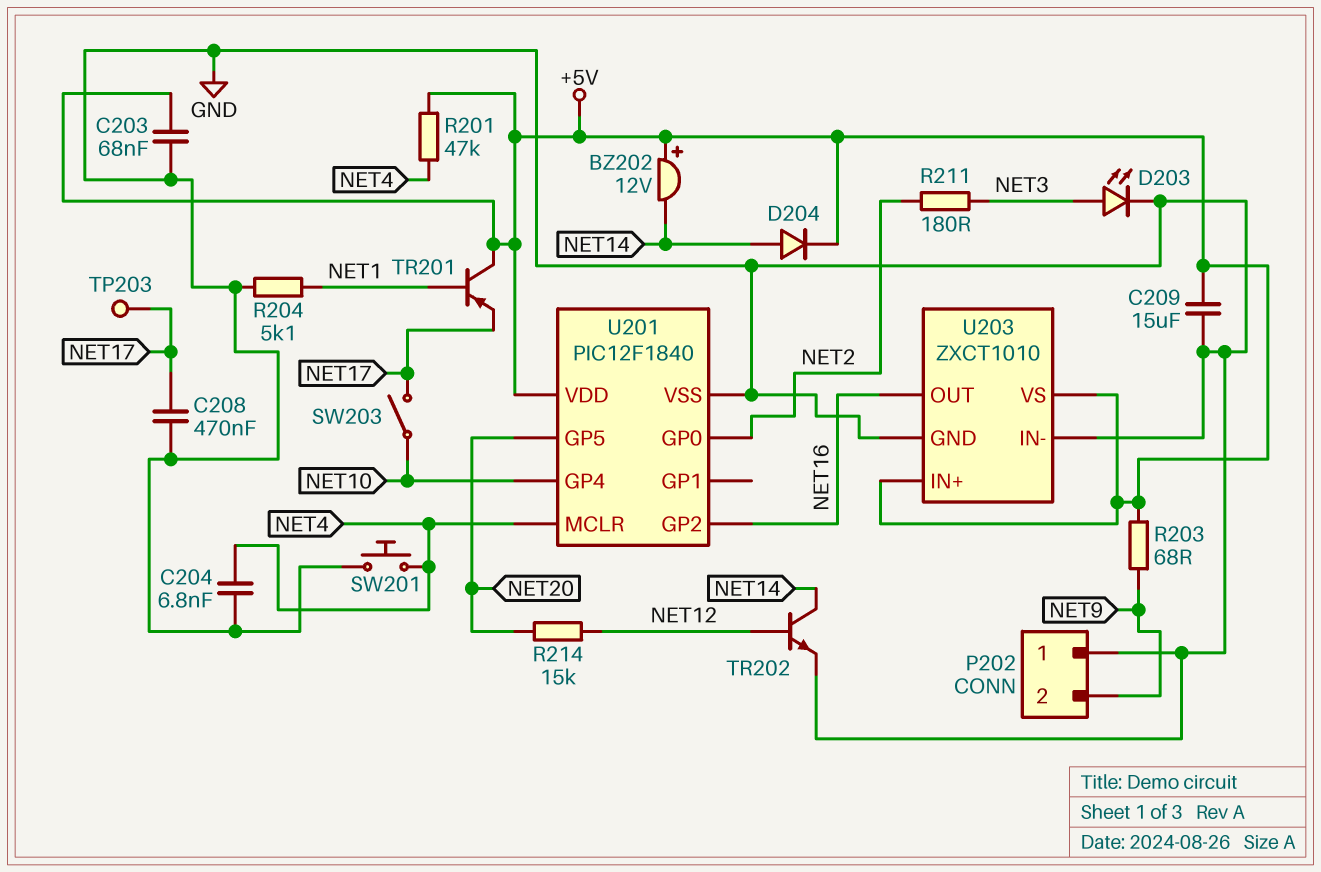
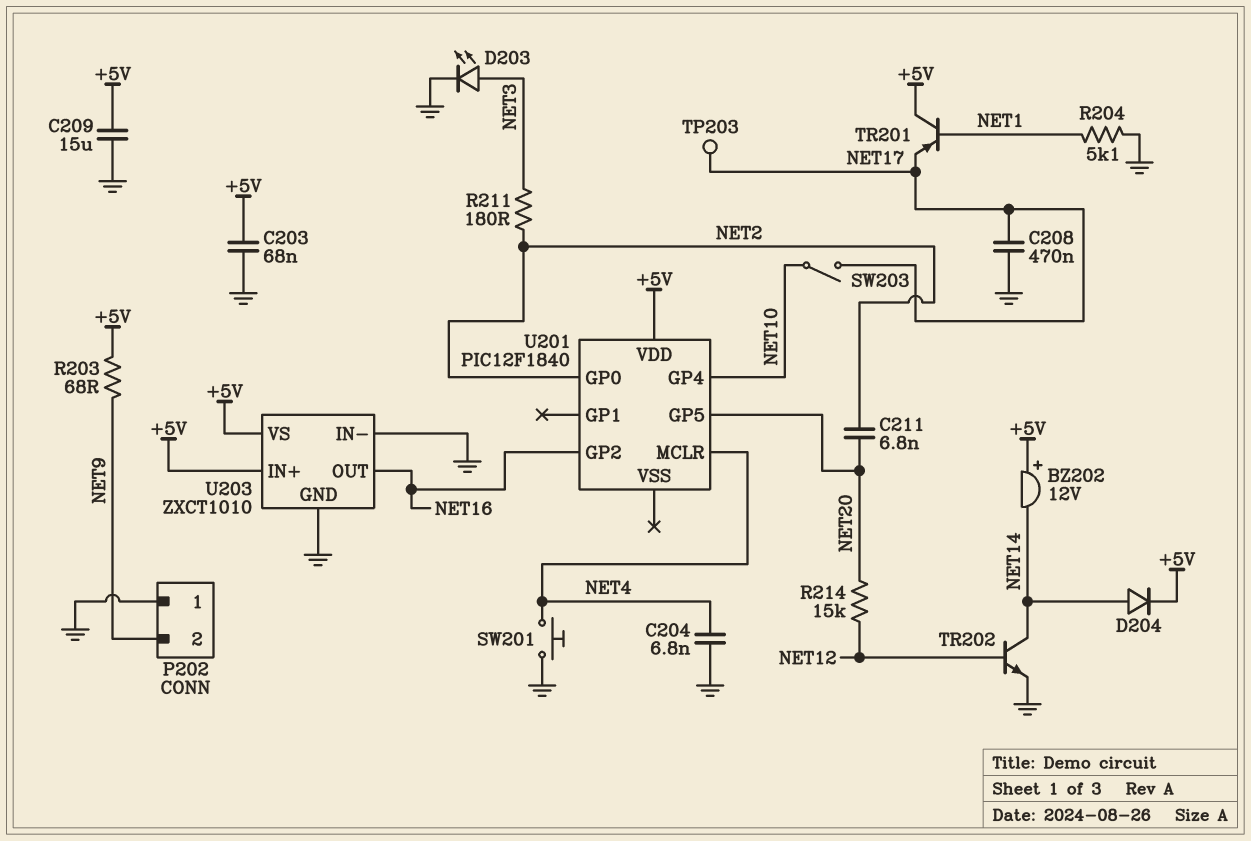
C211: none -> 6.8nF (NET2, NET20)
R201: 47k (+5V, NET4) -> none
U201 pin VSS: GND -> none

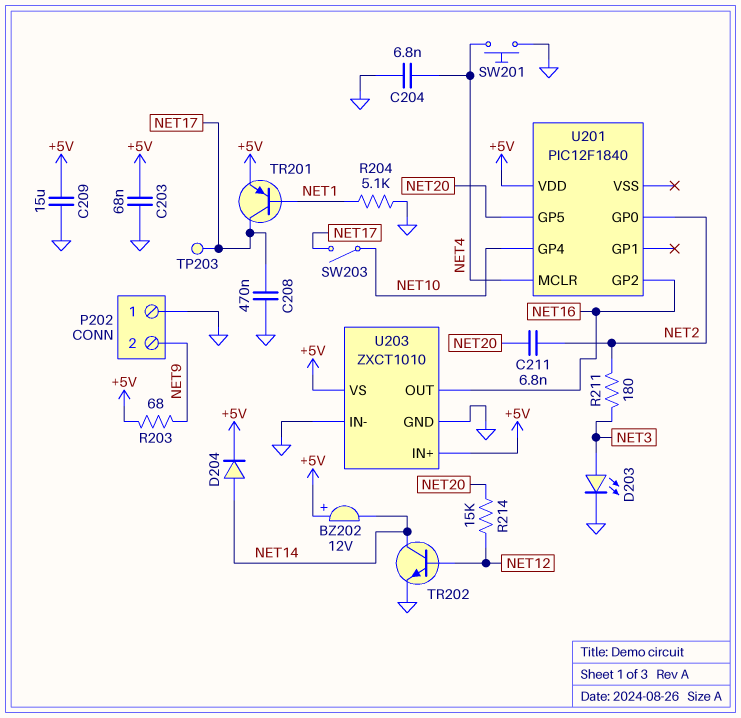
TR201: PNP (B NET1, C +5V, E NET17) -> PNP (B NET1, C NET17, E +5V)

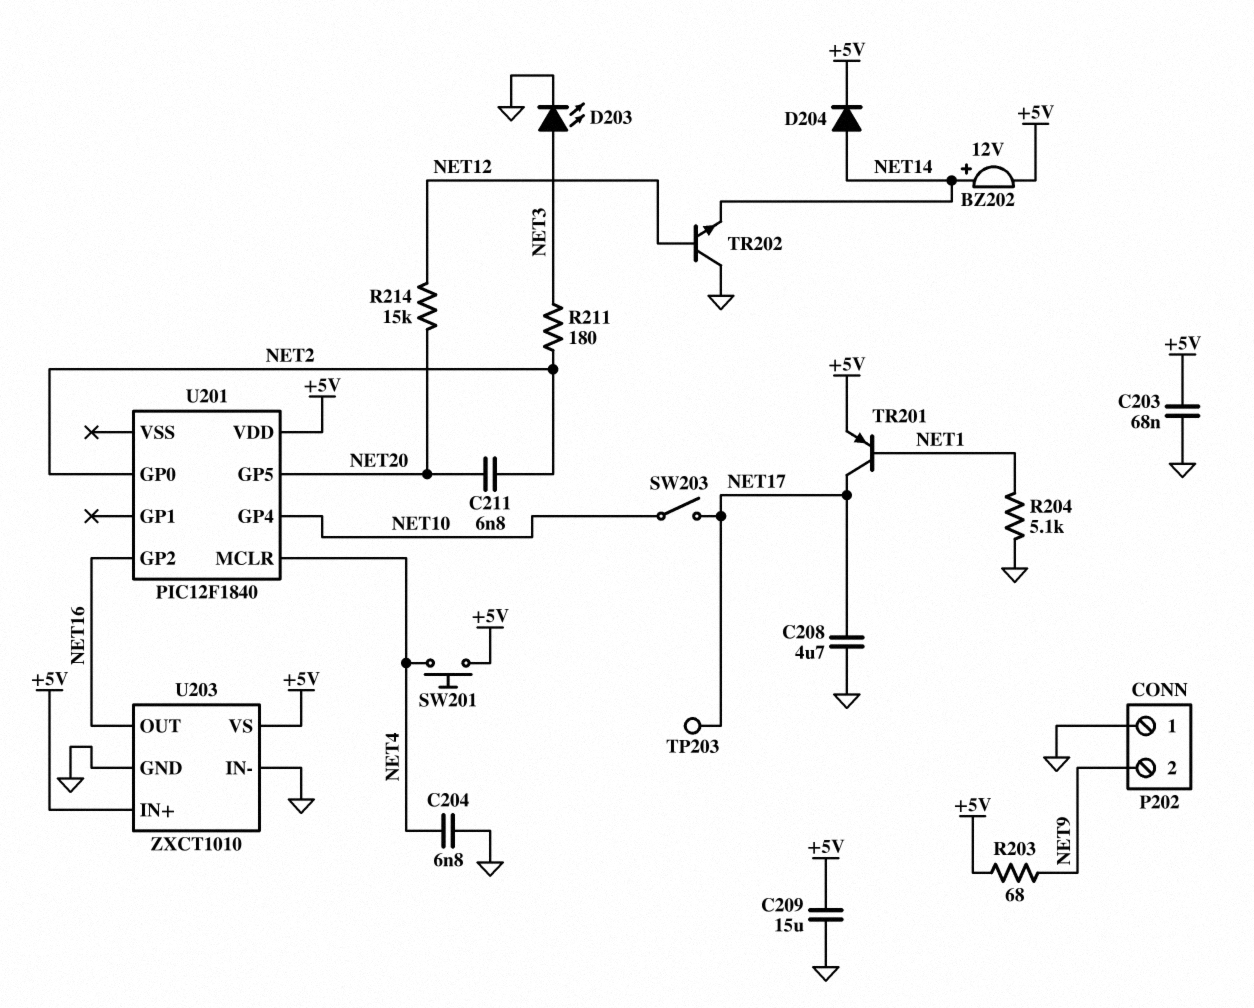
BZ202: buzzer 12V (plus +5V, minus NET14) -> buzzer 12V (plus NET14, minus +5V)
C208: 470nF (GND, NET17) -> 4.7uF (GND, NET17)
SW201: button (GND, NET4) -> button (+5V, NET4)
TR202: NPN (B NET12, C NET14, E GND) -> NPN (B NET12, C GND, E NET14)

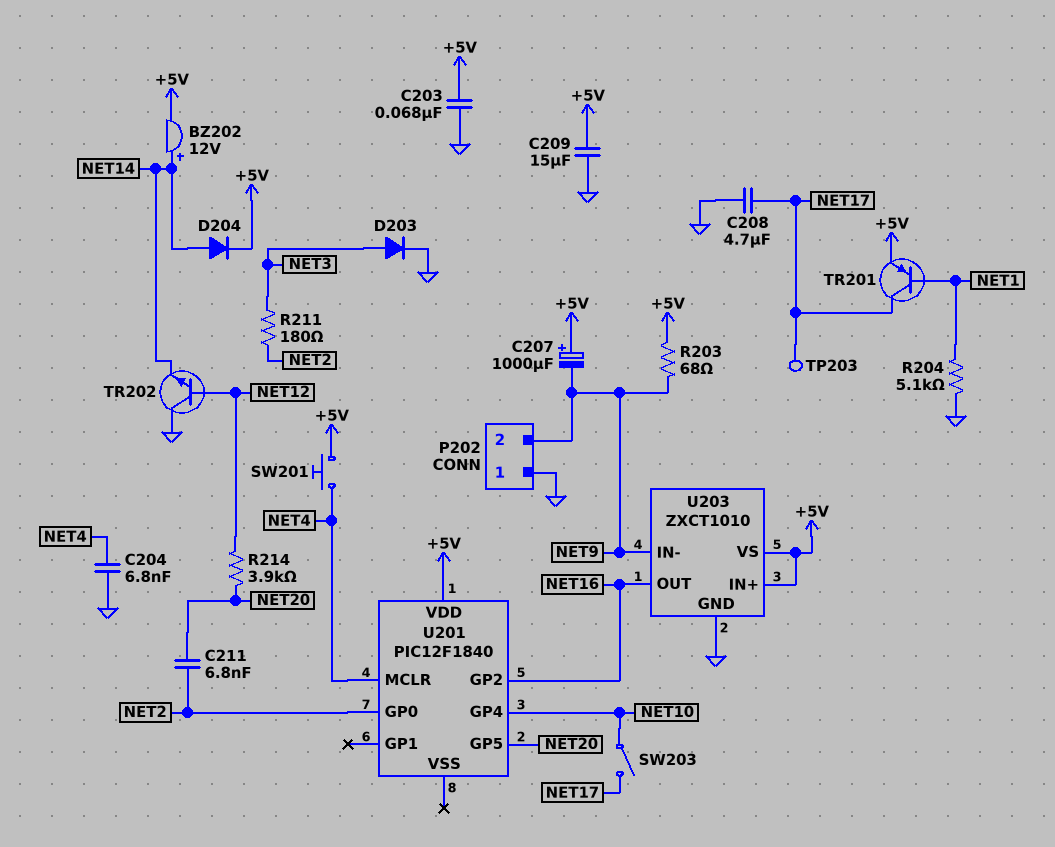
C207: none -> 1000uF (plus +5V, minus NET9)
D203: LED (A NET3, K GND) -> diode (A NET3, K GND)
R214: 15k (NET12, NET20) -> 3.9k (NET12, NET20)
U203 pin IN-: GND -> NET9

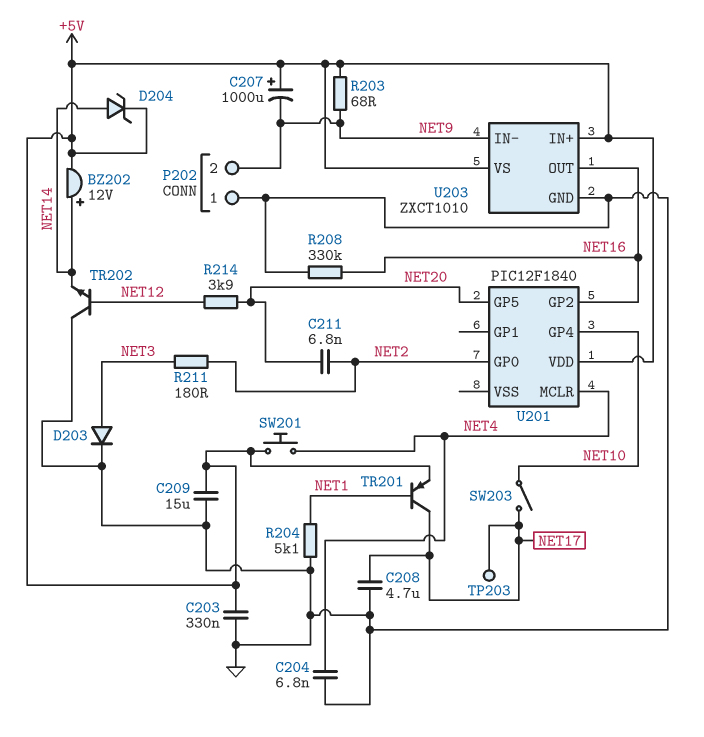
C203: 68nF (+5V, GND) -> 330nF (+5V, GND)
D204: diode (A NET14, K +5V) -> zener (A NET14, K +5V)
R208: none -> 330k (GND, NET16)

